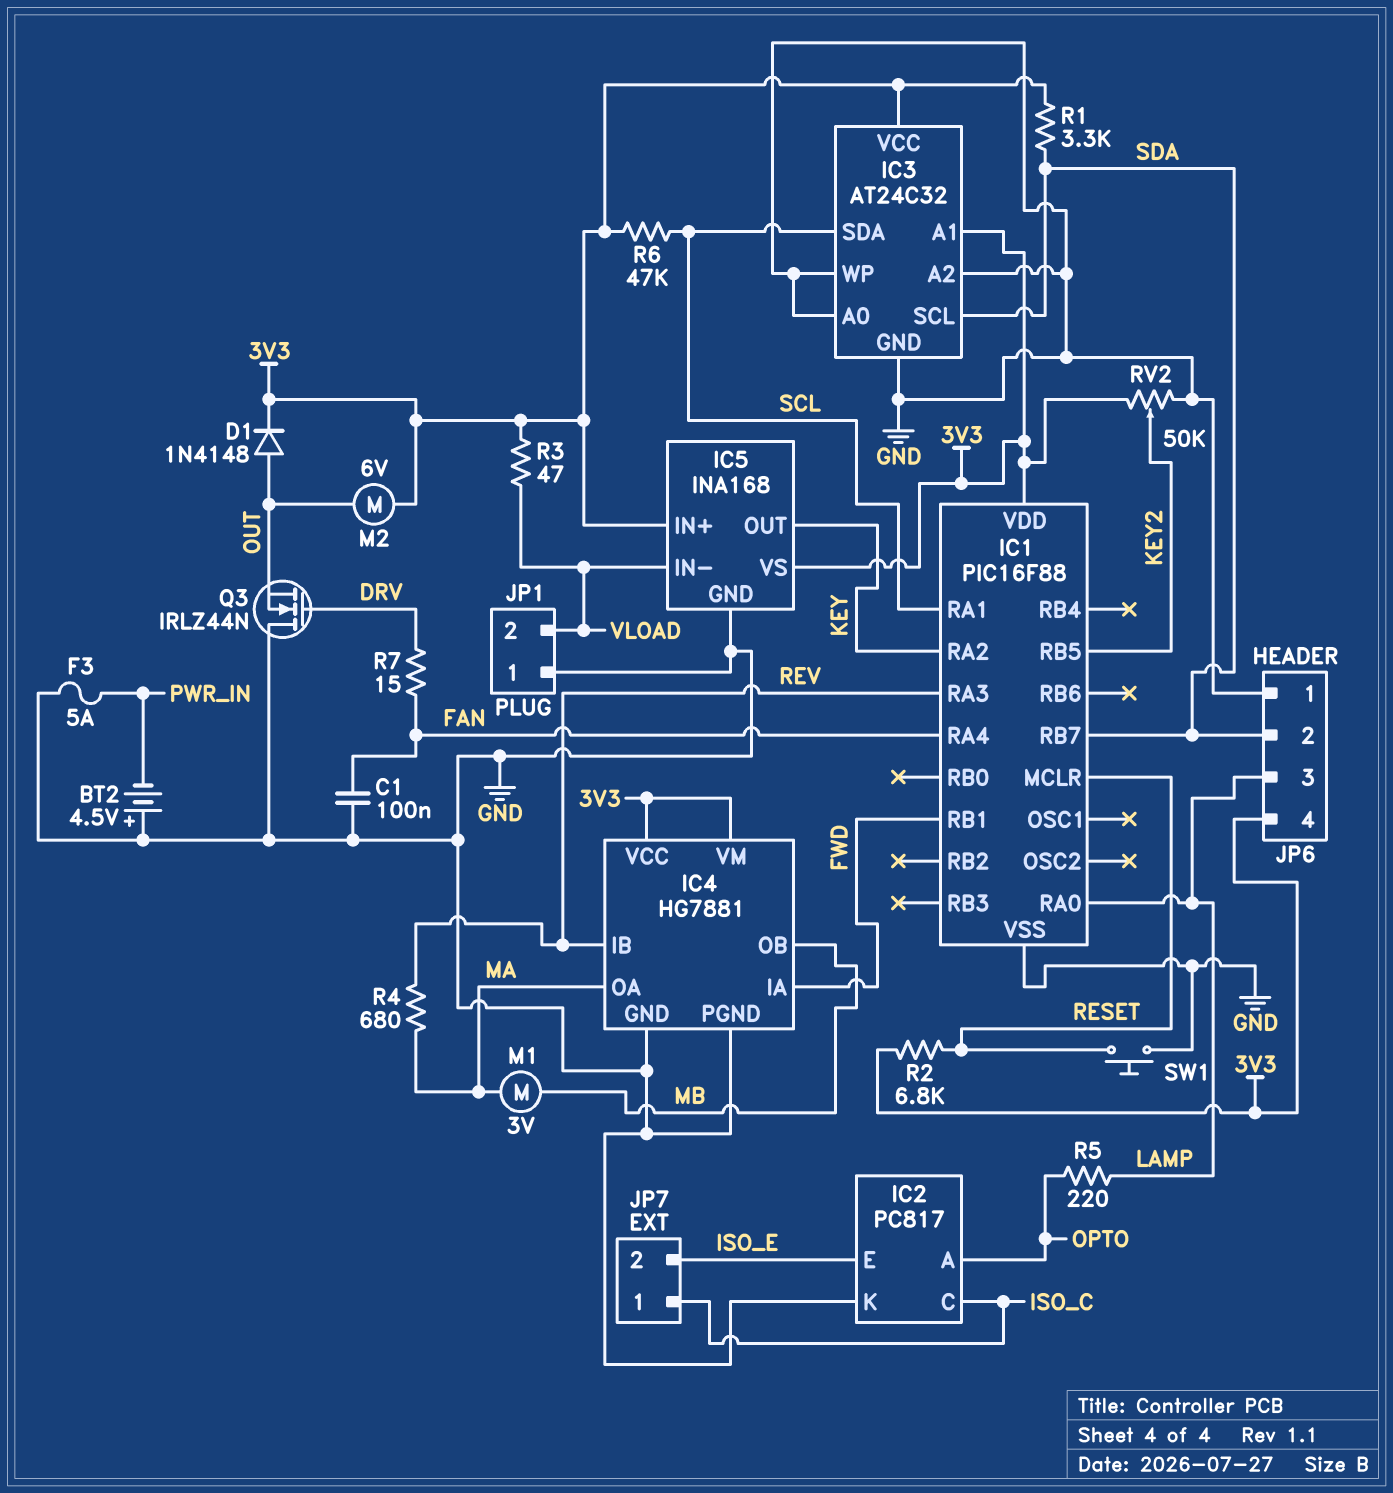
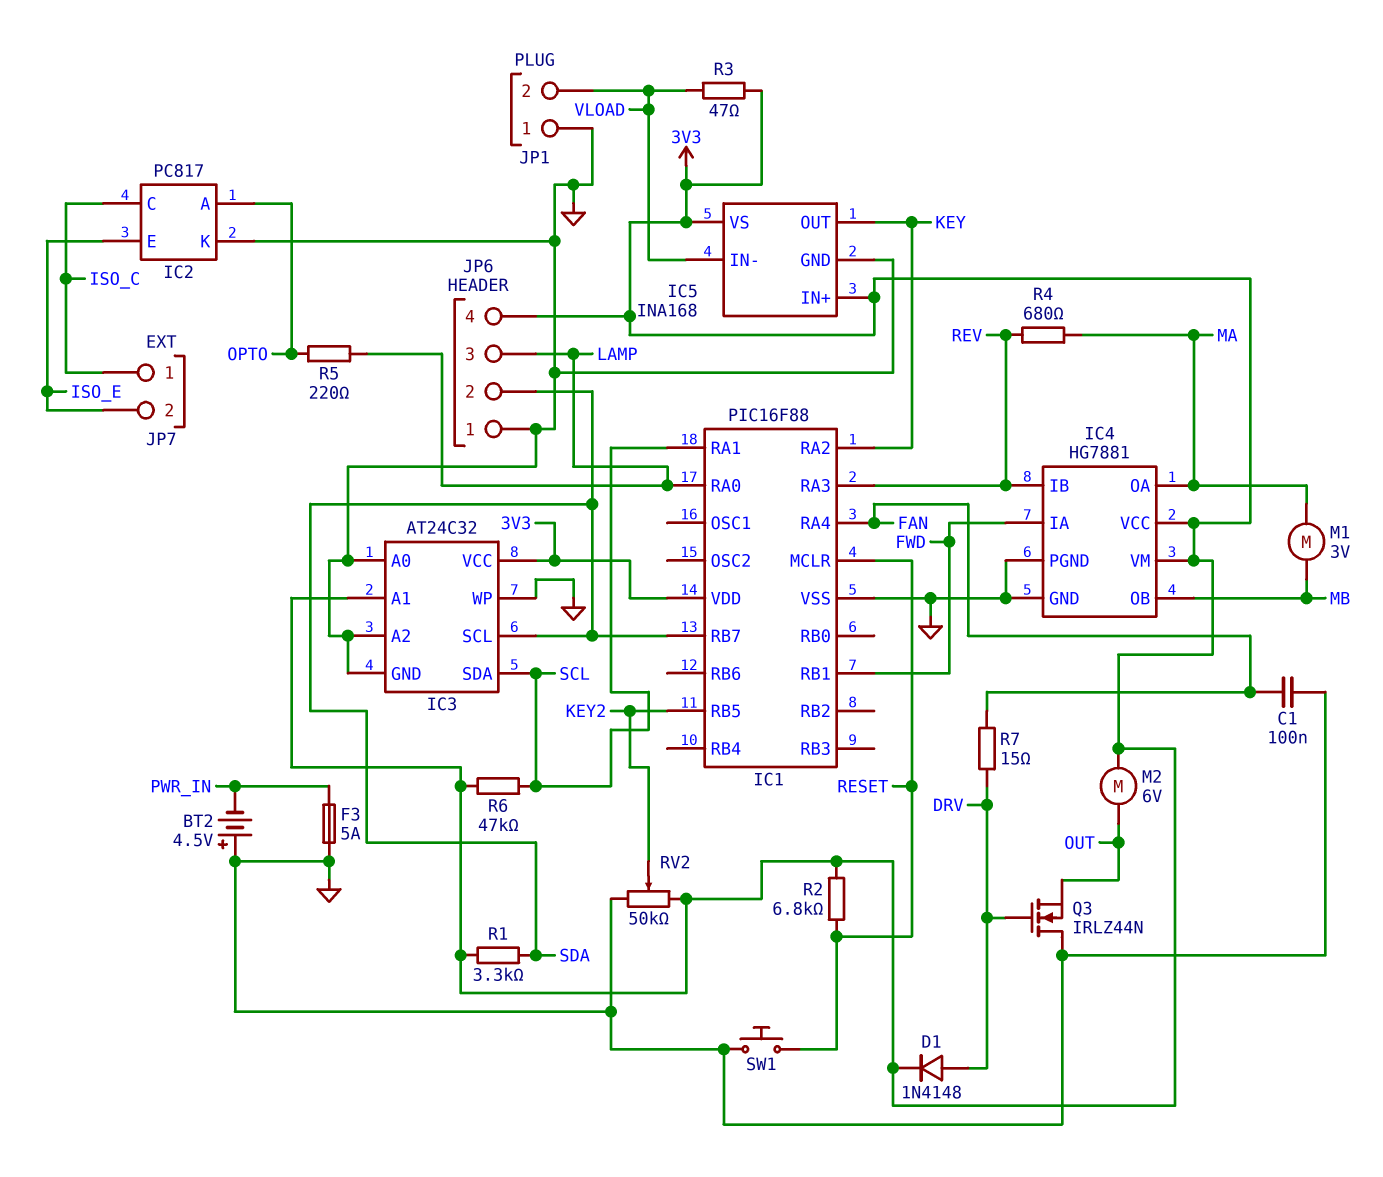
D1: diode 1N4148 (A OUT, K 3V3) -> diode 1N4148 (A DRV, K 3V3)

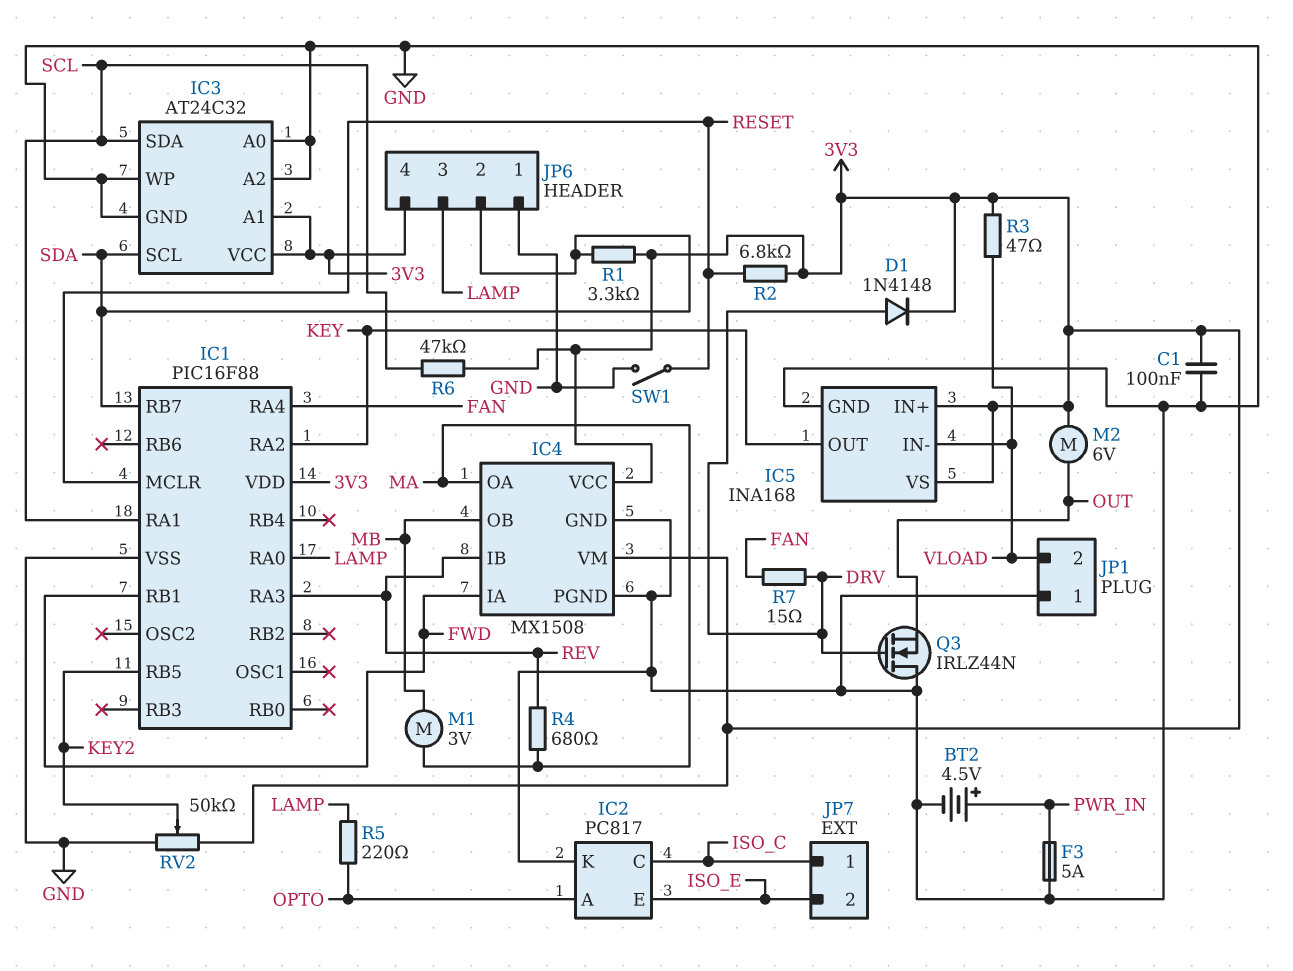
BT2: 4.5V (plus GND, minus PWR_IN) -> 4.5V (plus PWR_IN, minus GND)
C1: 100nF (FAN, GND) -> 100nF (3V3, GND)
IC4: HG7881 -> MX1508
SW1: button (GND, RESET) -> switch (GND, RESET)

